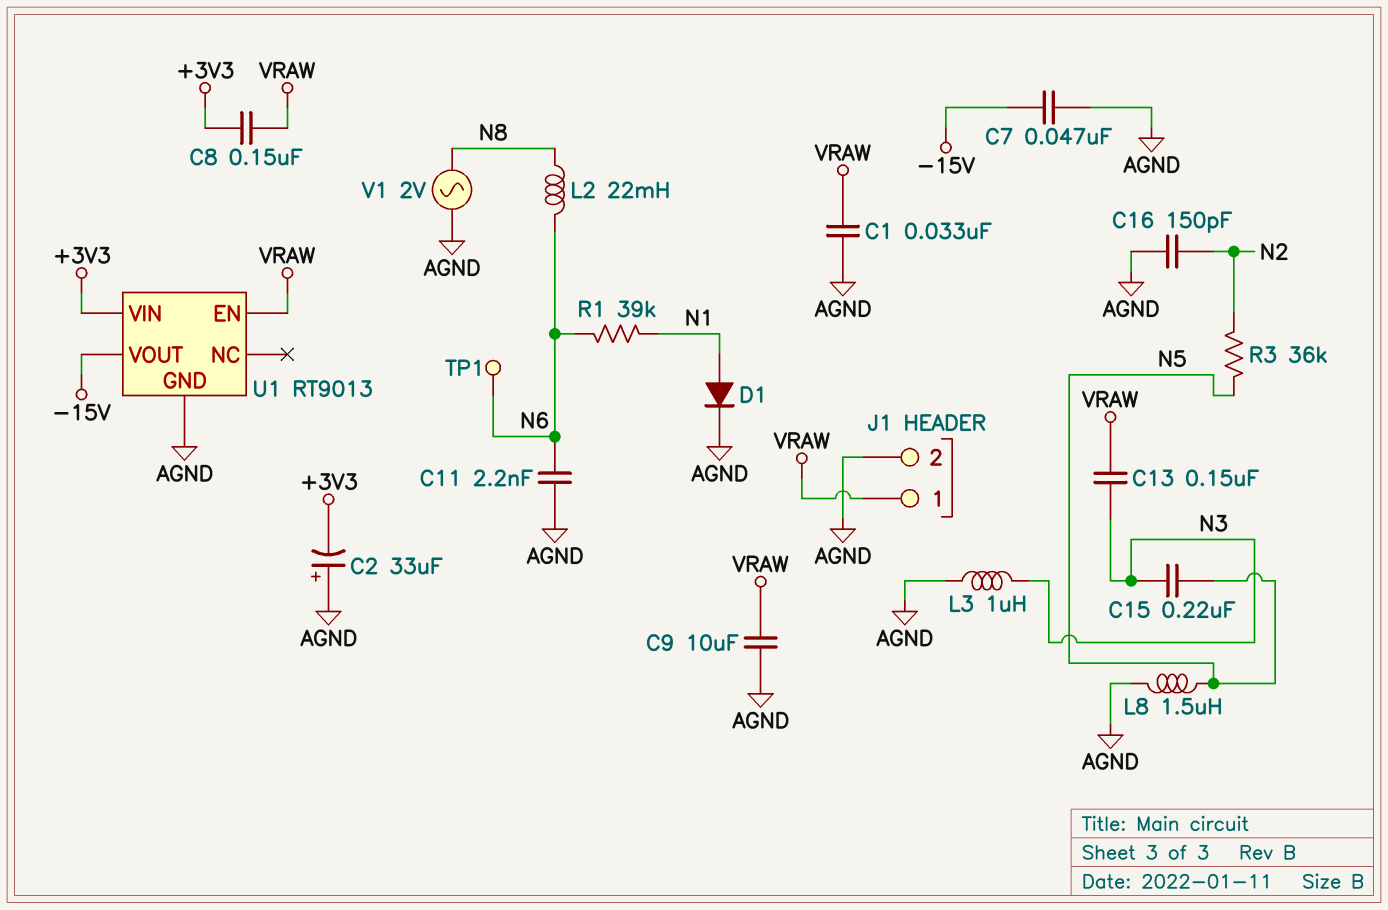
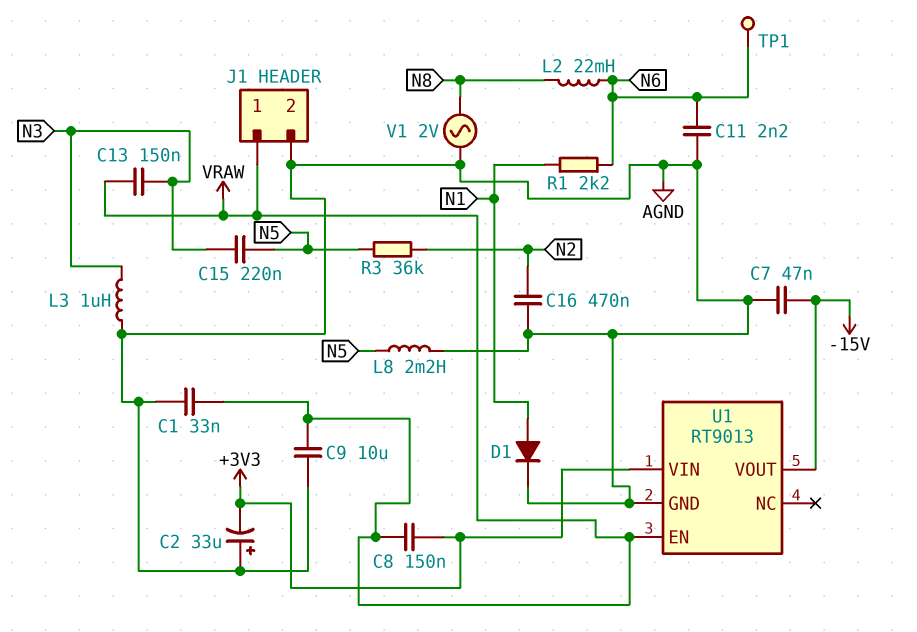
C16: 150pF (AGND, N2) -> 470nF (AGND, N2)
L8: 1.5uH (AGND, N5) -> 2.2mH (AGND, N5)
R1: 39k (N1, N6) -> 2.2k (N1, N6)

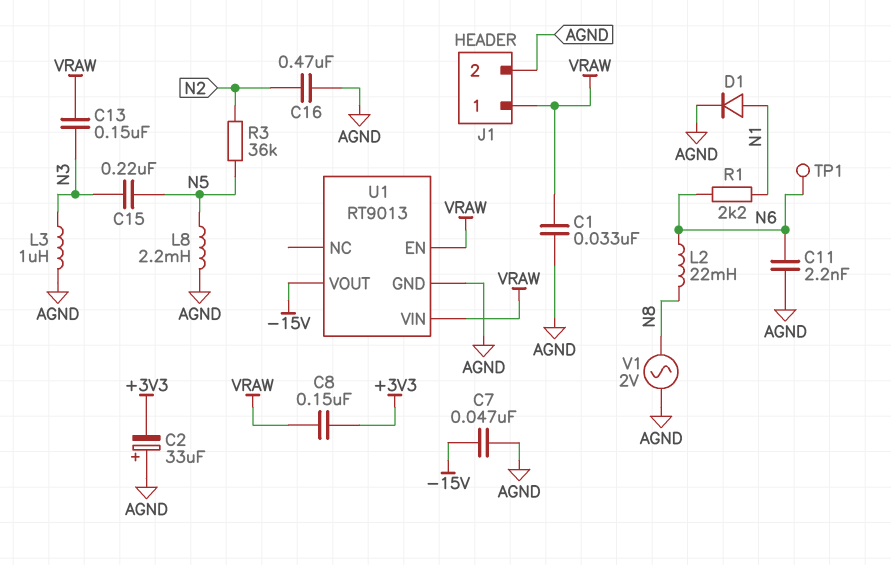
C9: 10uF (AGND, VRAW) -> none
U1 pin VIN: +3V3 -> VRAW

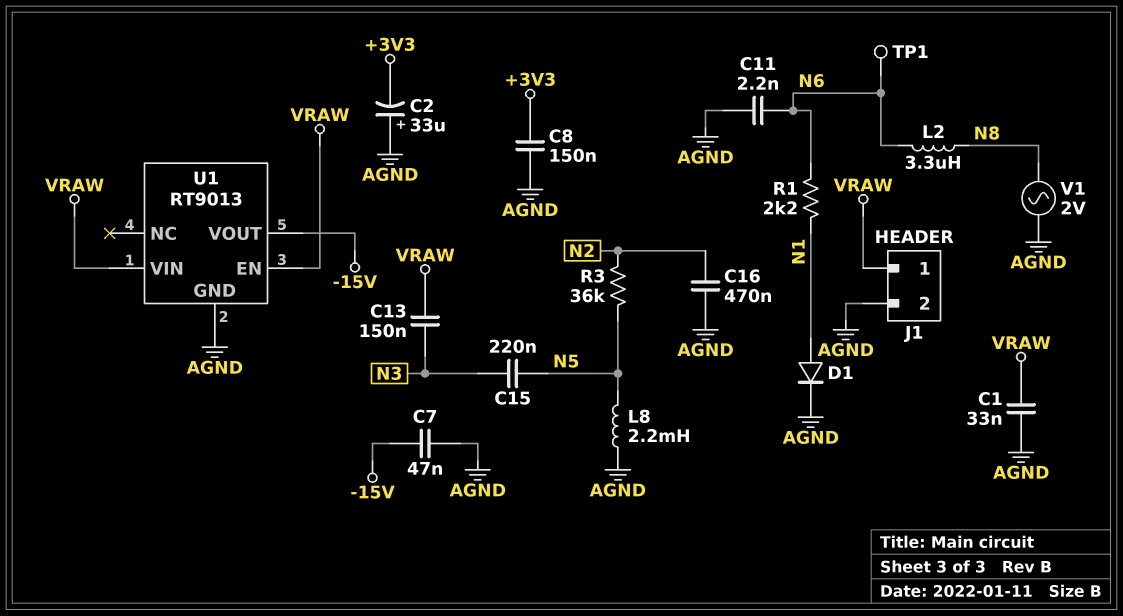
C8: 150nF (+3V3, VRAW) -> 150nF (+3V3, AGND)
L2: 22mH (N6, N8) -> 3.3uH (N6, N8)
L3: 1uH (AGND, N3) -> none

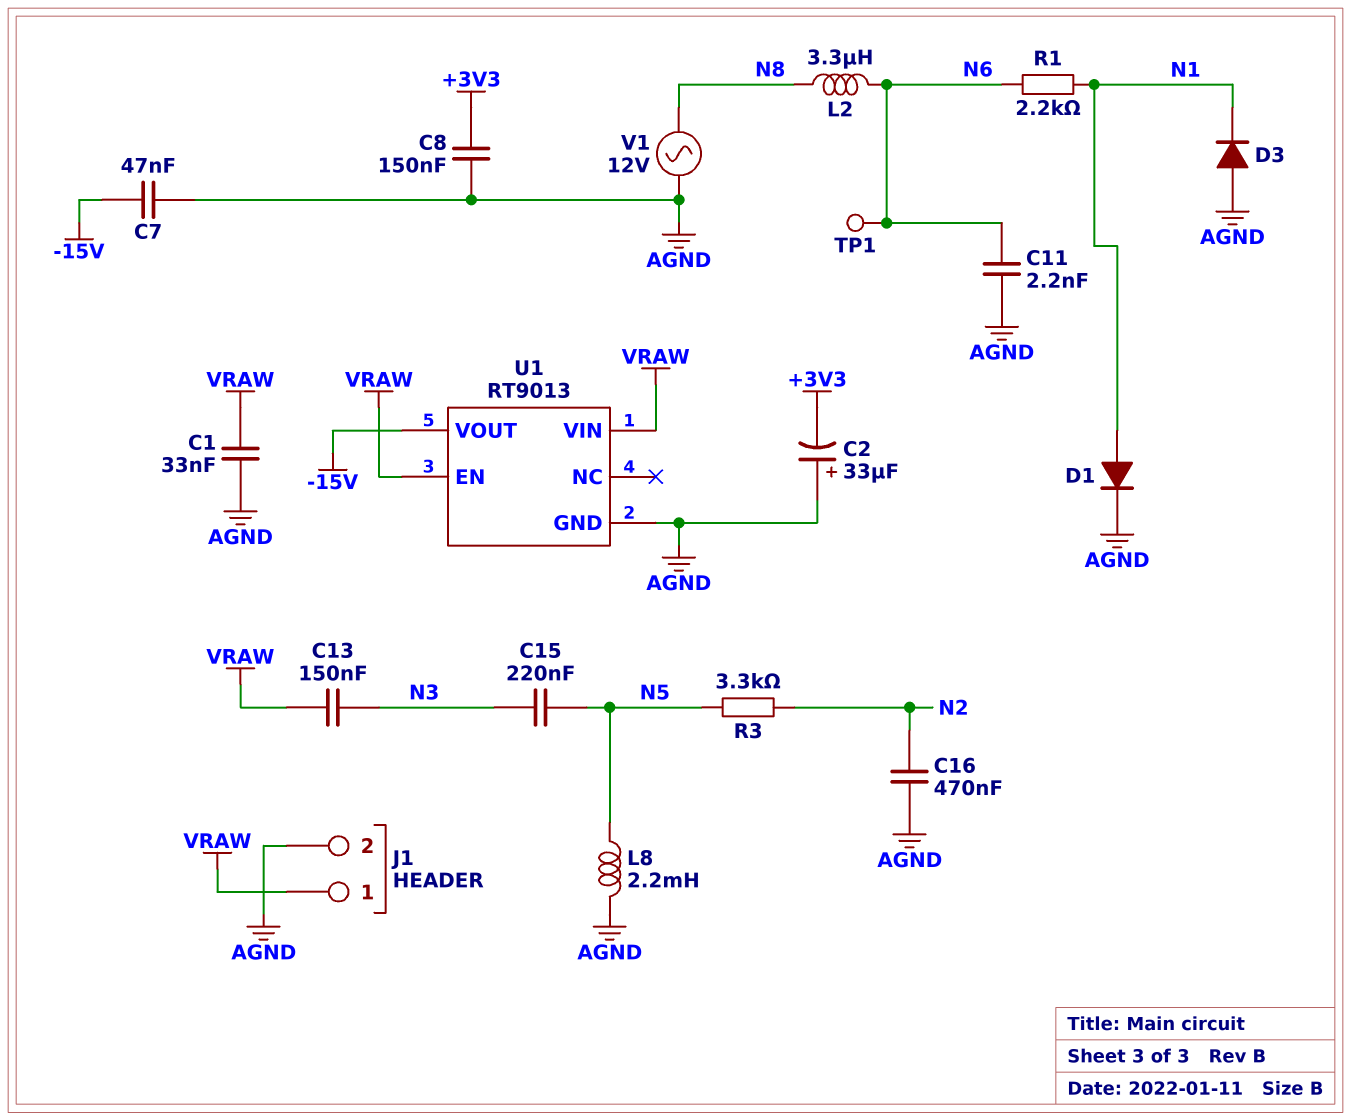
D3: none -> diode (A AGND, K N1)
R3: 36k (N2, N5) -> 3.3k (N2, N5)
V1: AC 2V (AGND, N8) -> AC 12V (AGND, N8)

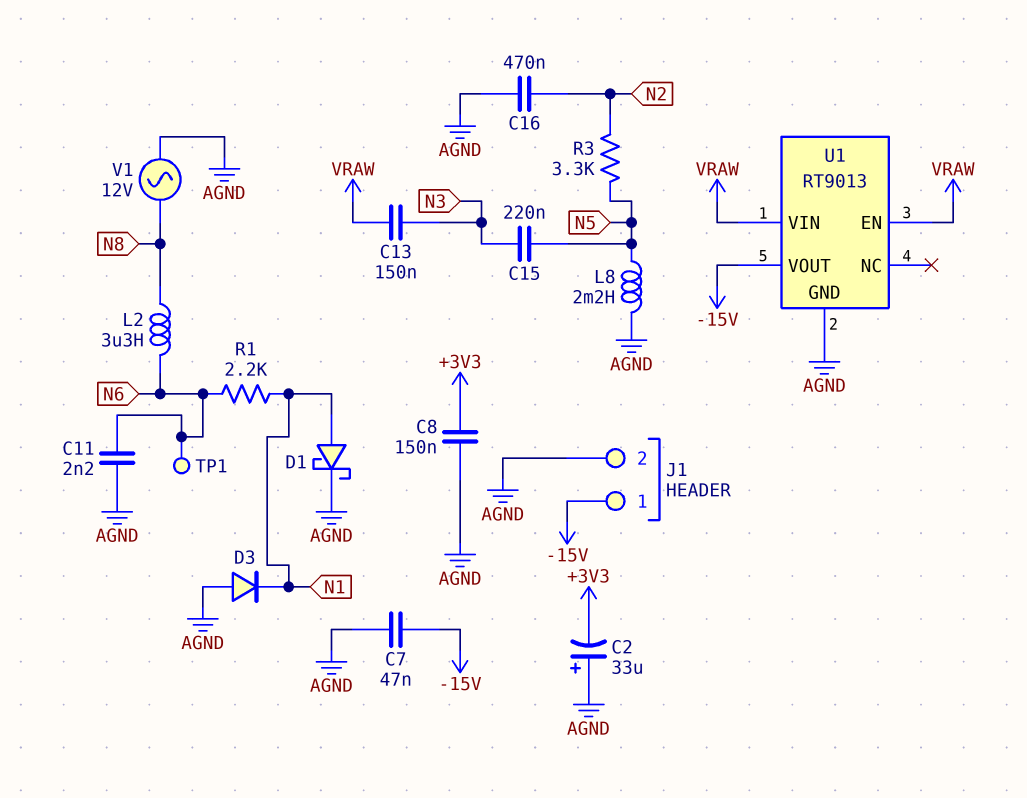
C1: 33nF (AGND, VRAW) -> none
D1: diode (A N1, K AGND) -> schottky (A N1, K AGND)
J1 pin 1: VRAW -> -15V

